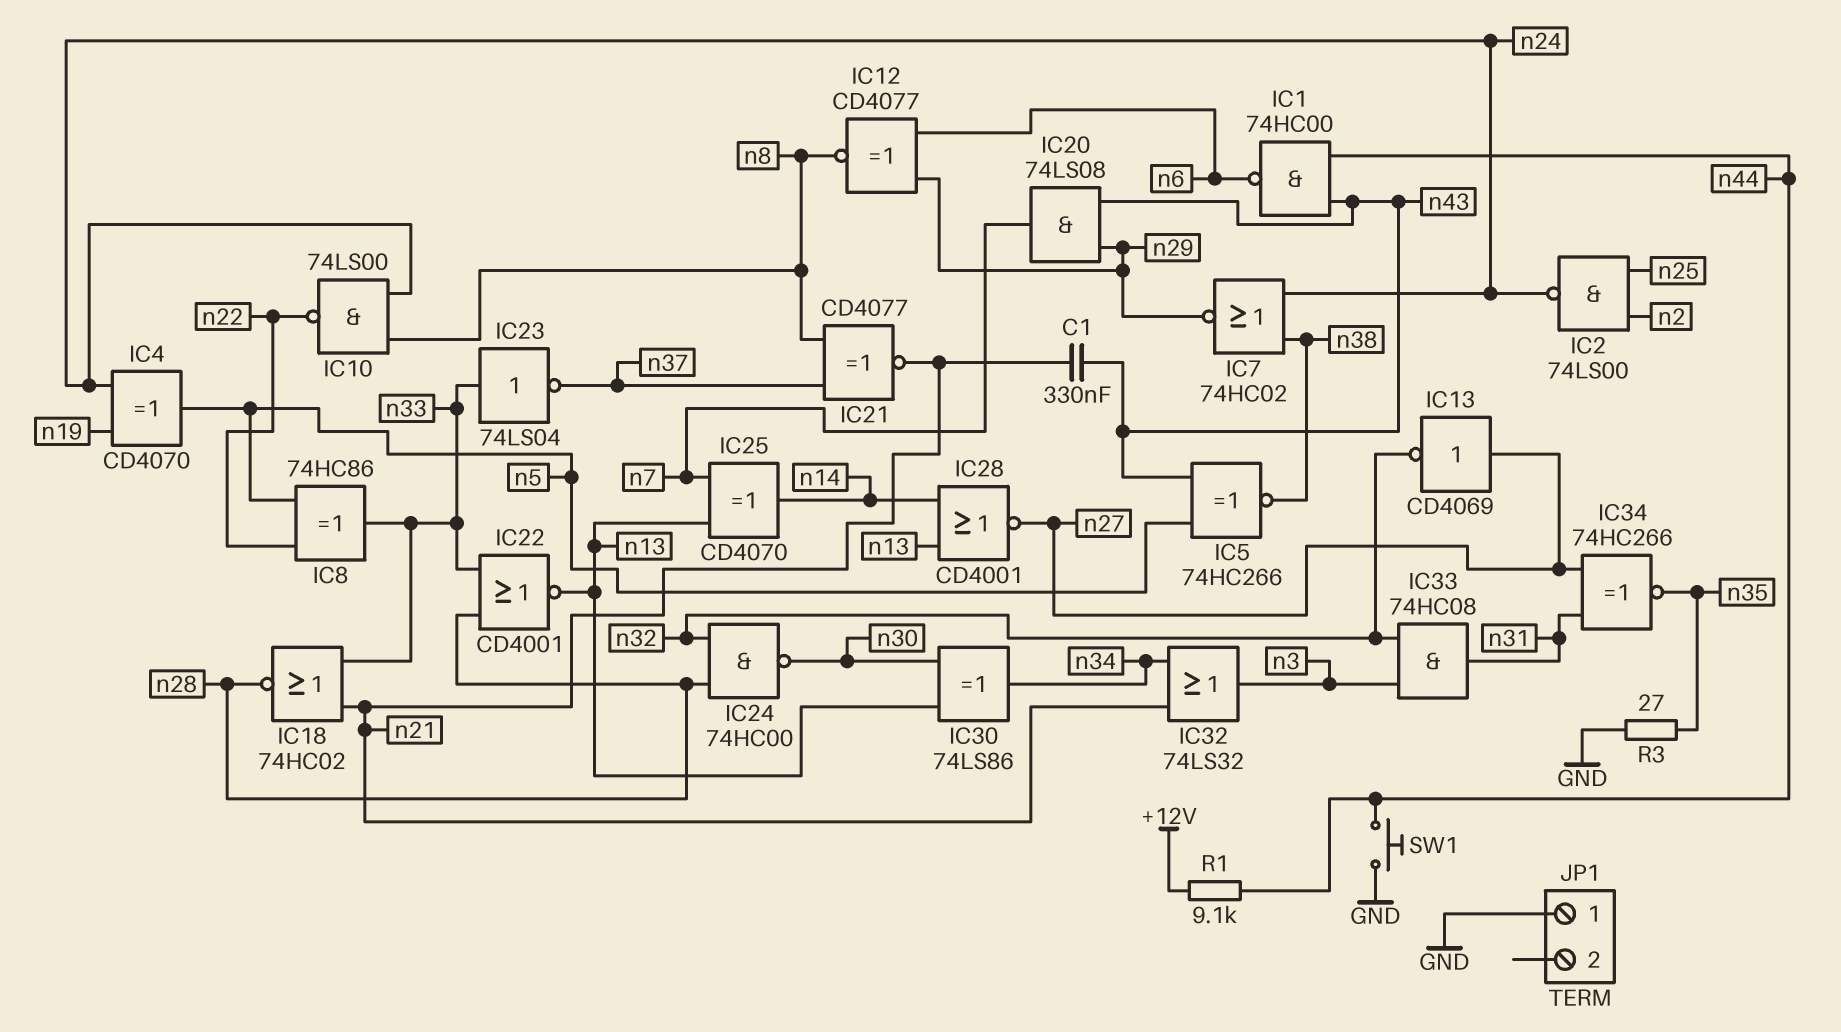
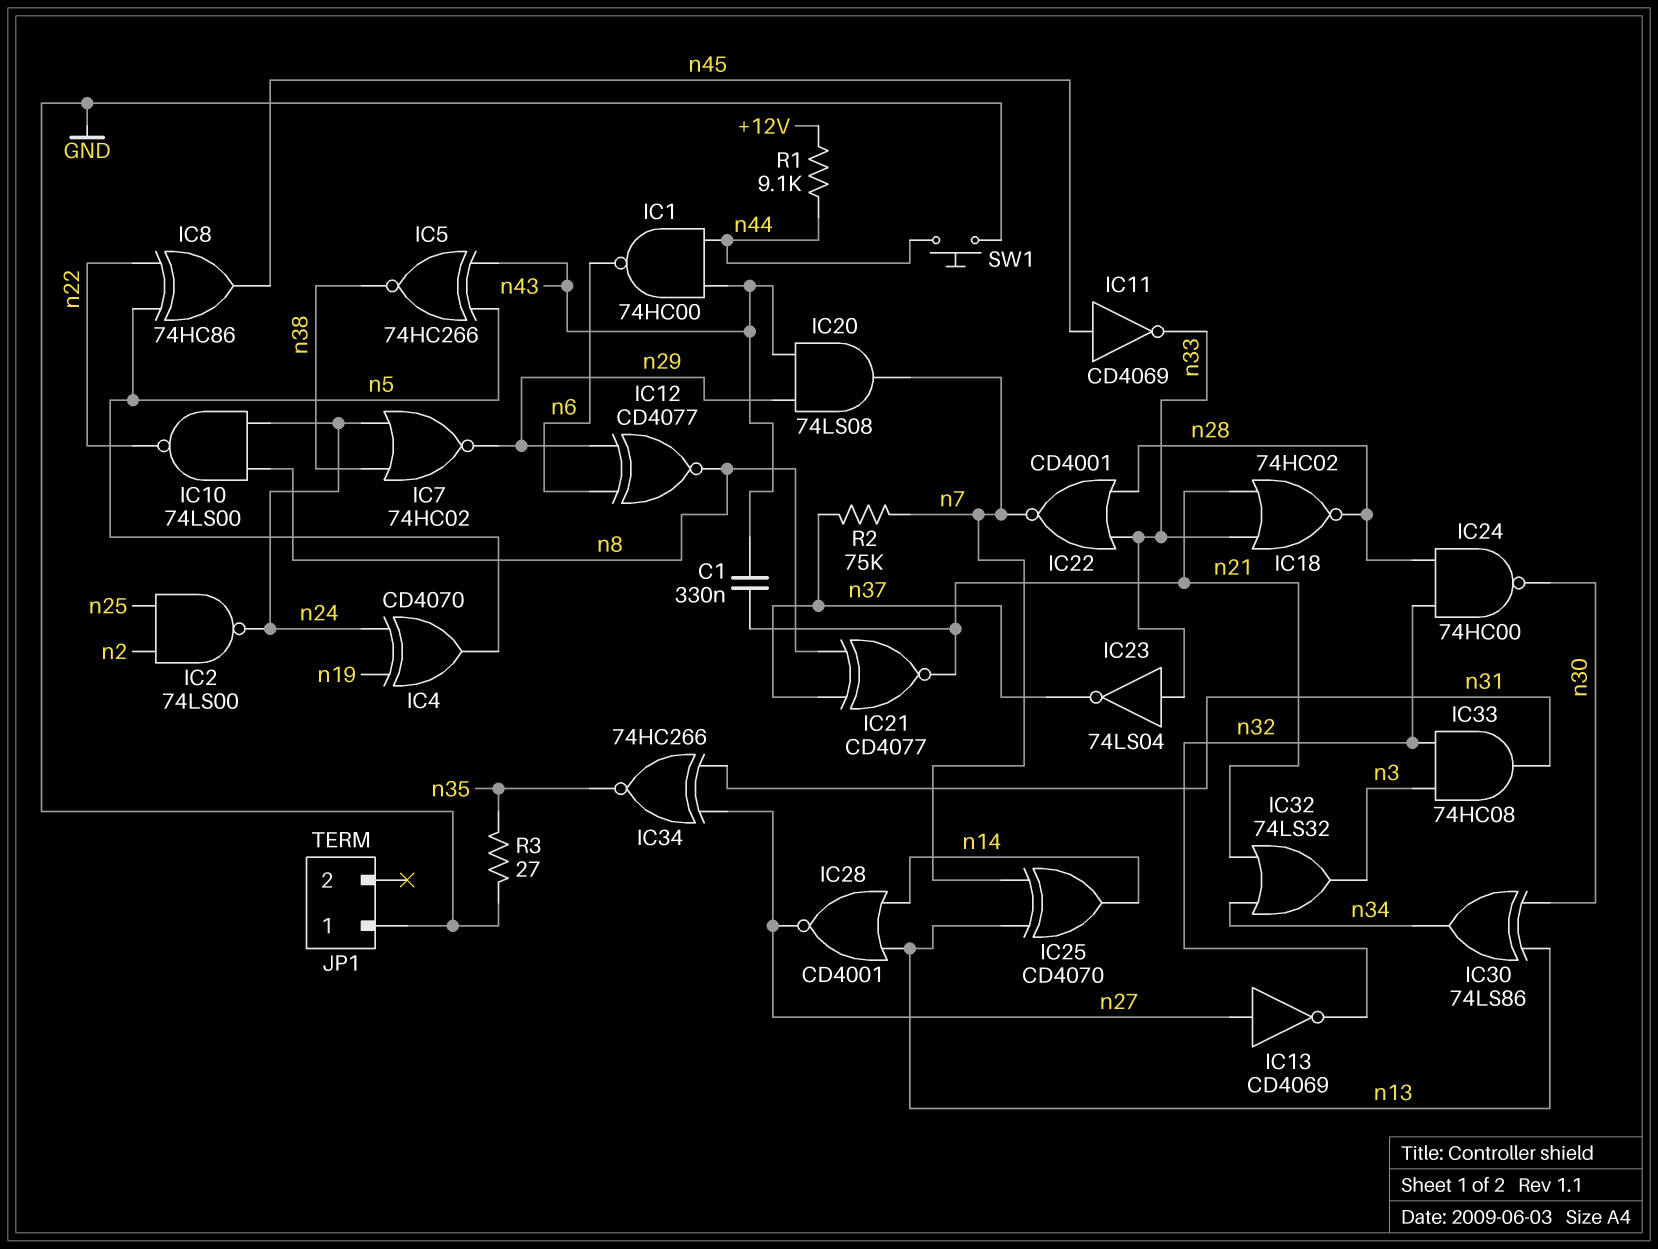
IC8: XOR 74HC86 (in n5, in n22, out n33) -> XOR 74HC86 (in n5, in n22, out n45)
IC11: none -> NOT CD4069 (in n45, out n33)
IC22: NOR CD4001 (in n28, in n33, out n13) -> NOR CD4001 (in n28, in n33, out n7)
R2: none -> 75k (n7, n37)

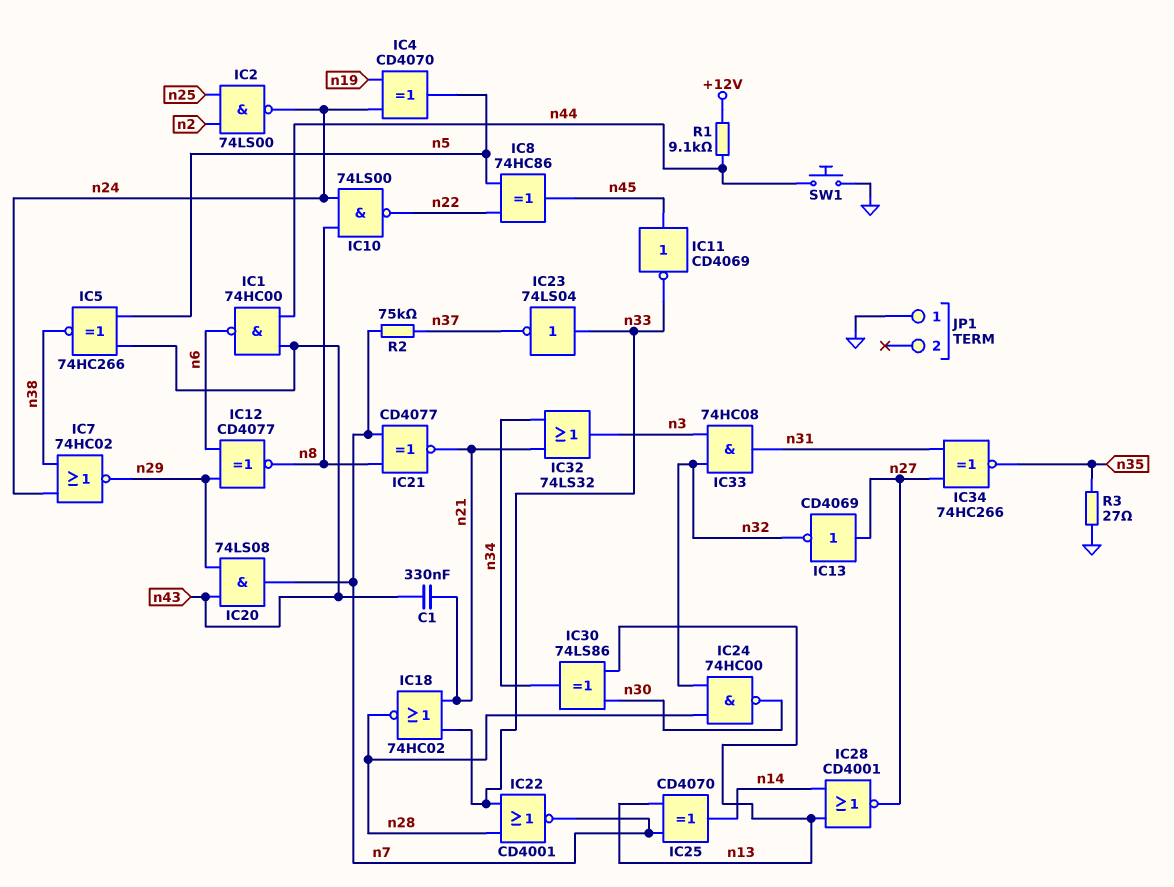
IC21: XNOR CD4077 (in n8, in n37, out n21) -> XNOR CD4077 (in n7, in n8, out n21)

